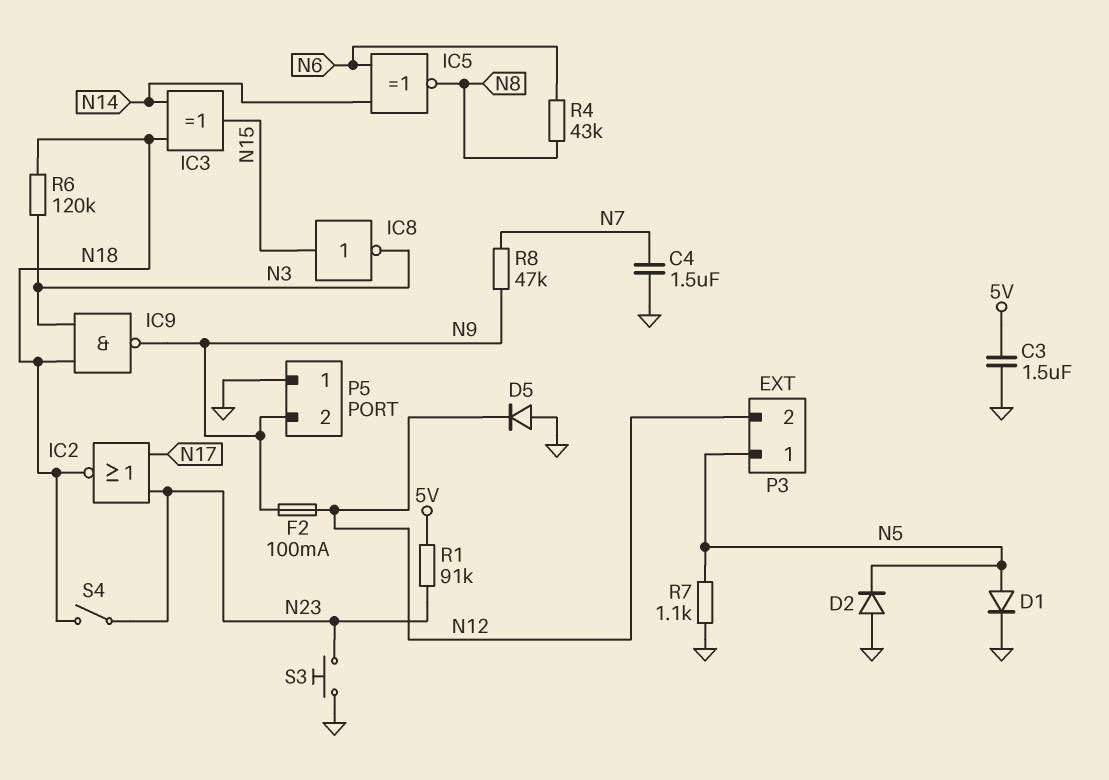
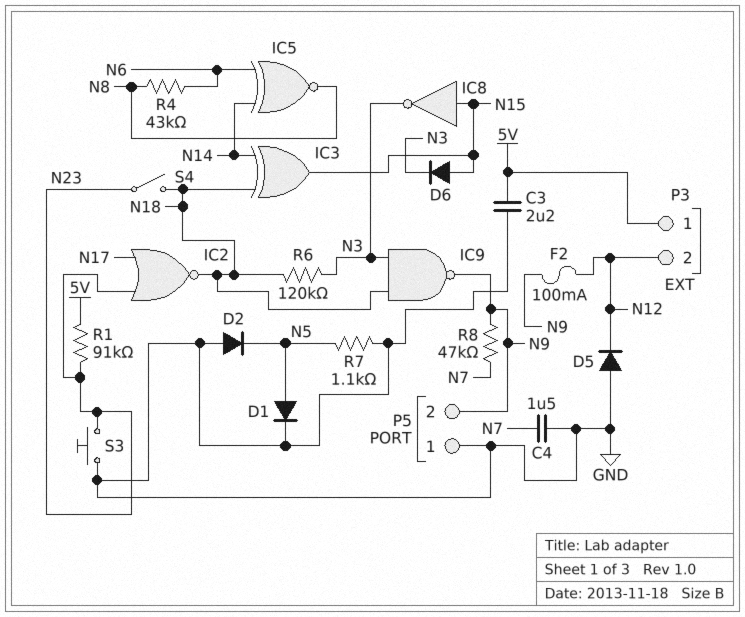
C3: 1.5uF (5V, GND) -> 2.2uF (5V, GND)
D6: none -> diode (A N15, K N3)
P3 pin 1: N5 -> 5V

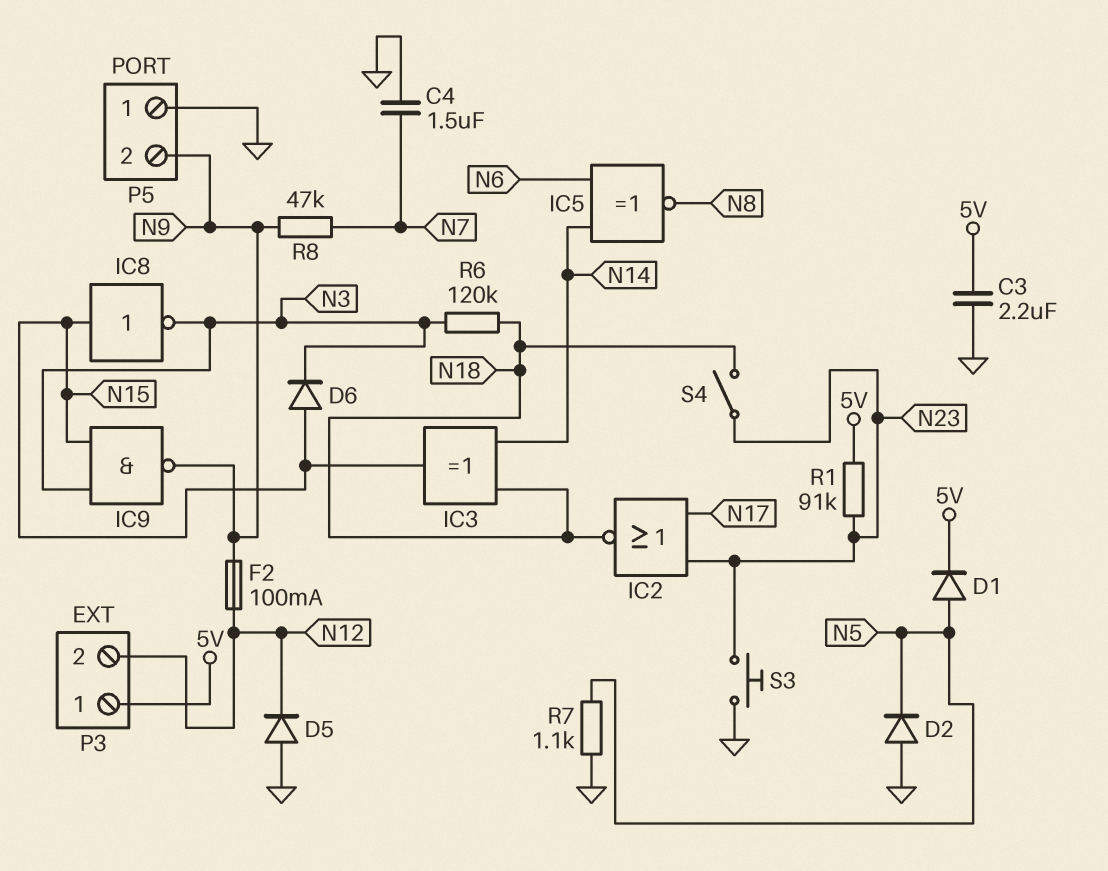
D1: diode (A N5, K GND) -> diode (A N5, K 5V)
IC9: NAND (in N3, in N18, out N9) -> NAND (in N3, in N15, out N9)
R4: 43k (N6, N8) -> none

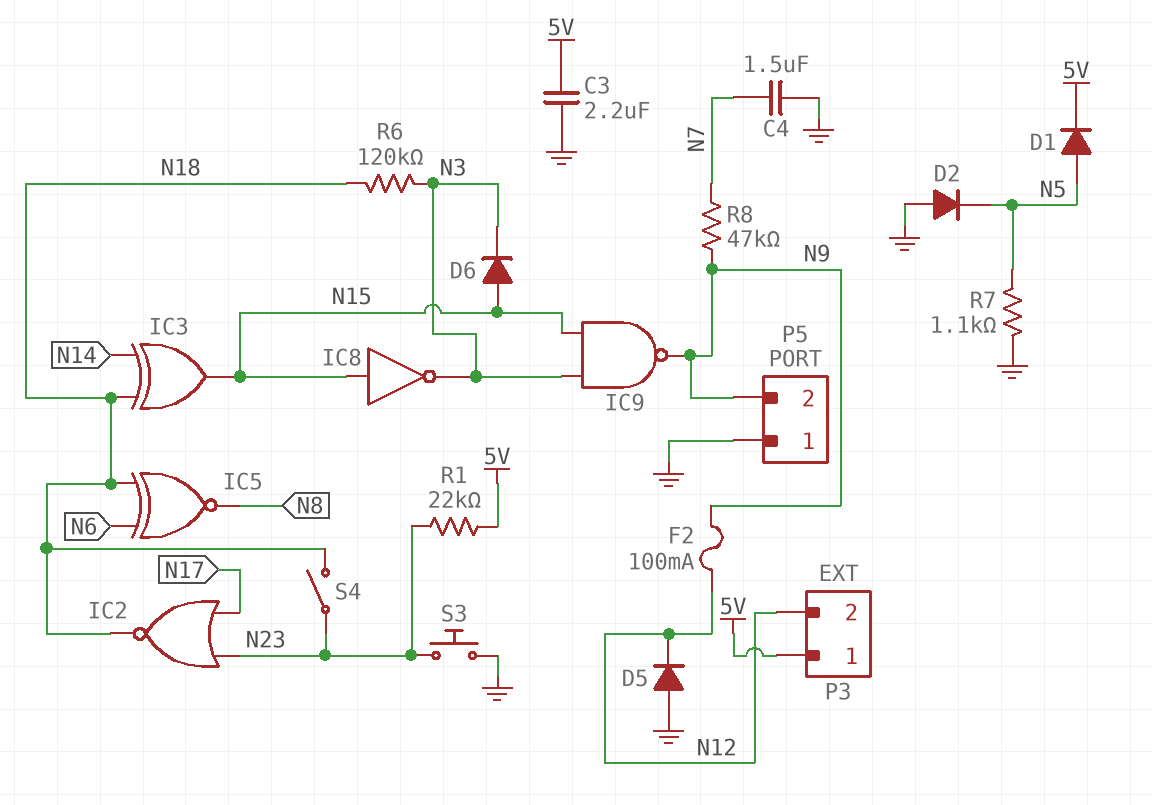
IC5: XNOR (in N6, in N14, out N8) -> XNOR (in N6, in N18, out N8)
R1: 91k (5V, N23) -> 22k (5V, N23)

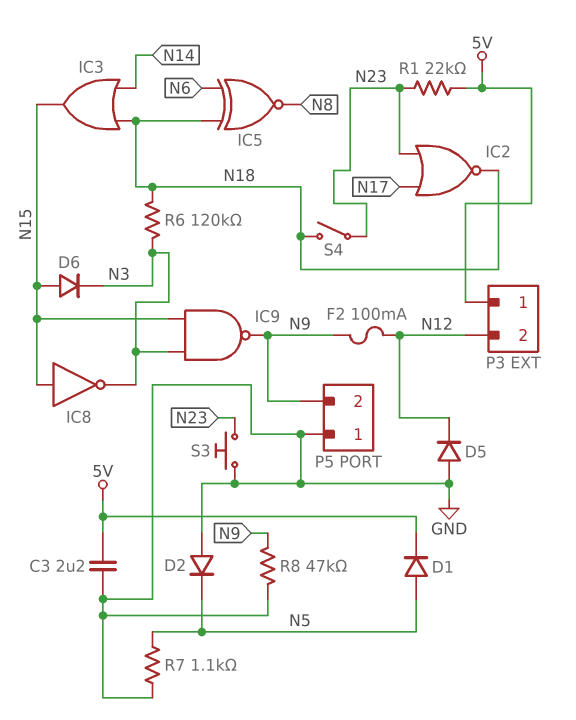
C4: 1.5uF (GND, N7) -> none
IC3: XOR (in N14, in N18, out N15) -> OR (in N14, in N18, out N15)
R8: 47k (N7, N9) -> 47k (GND, N9)

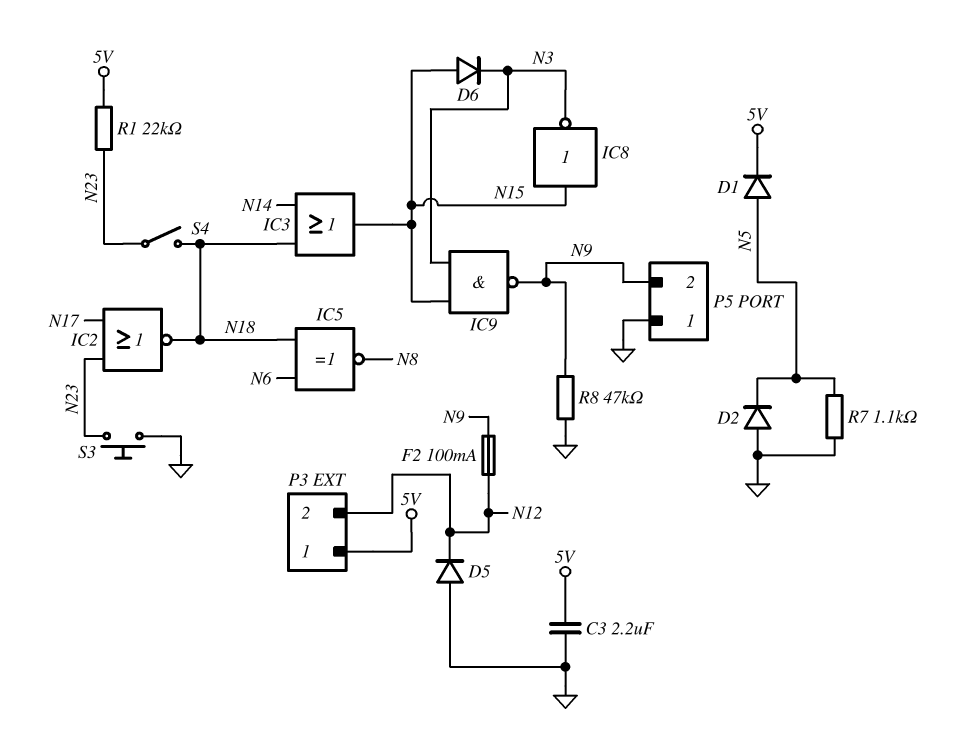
R6: 120k (N3, N18) -> none

